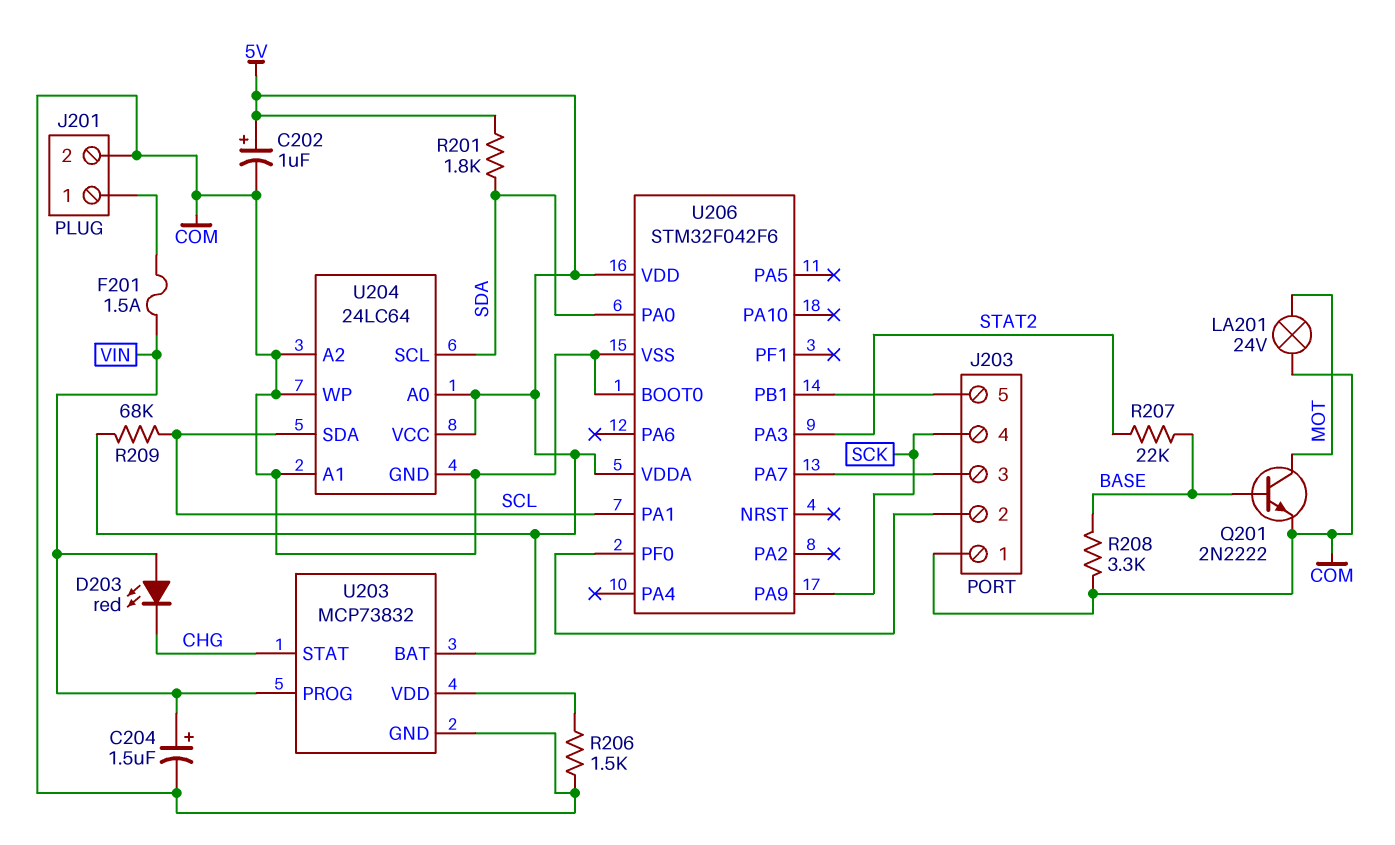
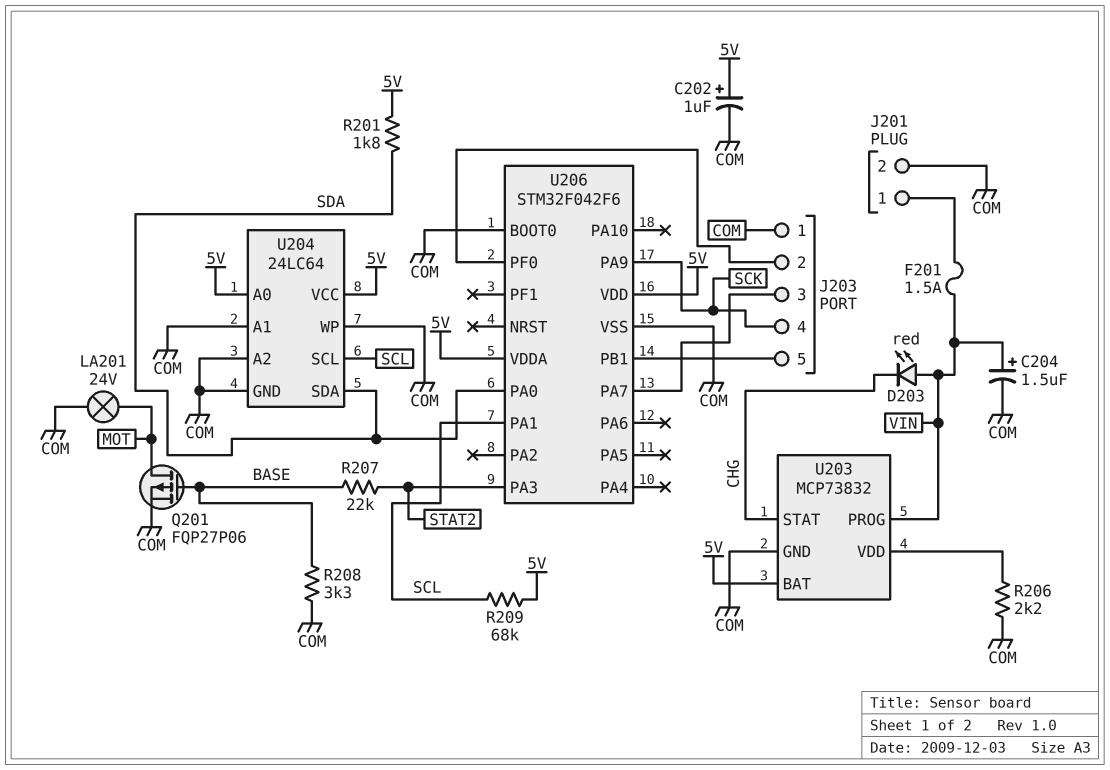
Q201: NPN 2N2222 (B BASE, C MOT, E COM) -> PMOS FQP27P06 (G BASE, D MOT, S COM)
R206: 1.5k (COM, U203/VDD) -> 2.2k (COM, U203/VDD)
U204 pin SCL: SDA -> SCL
U204 pin SDA: SCL -> SDA

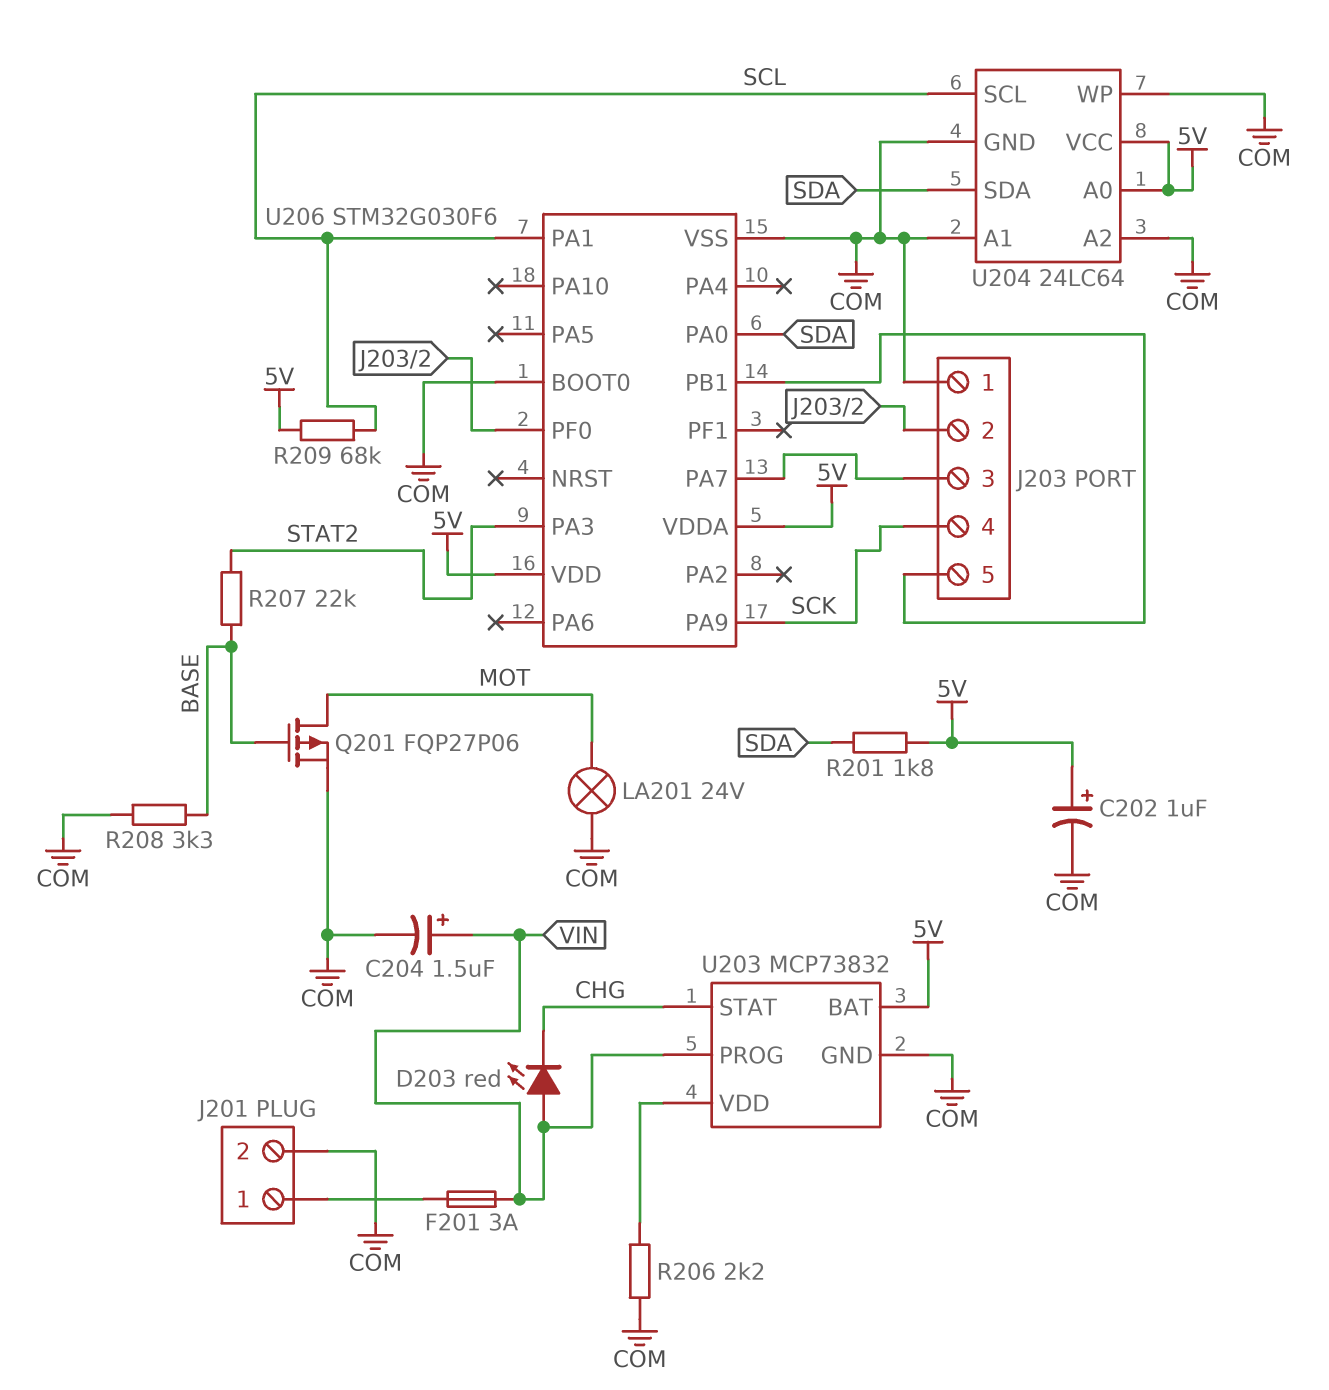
F201: 1.5A (J201/1, VIN) -> 3A (J201/1, VIN)
U206: STM32F042F6 -> STM32G030F6

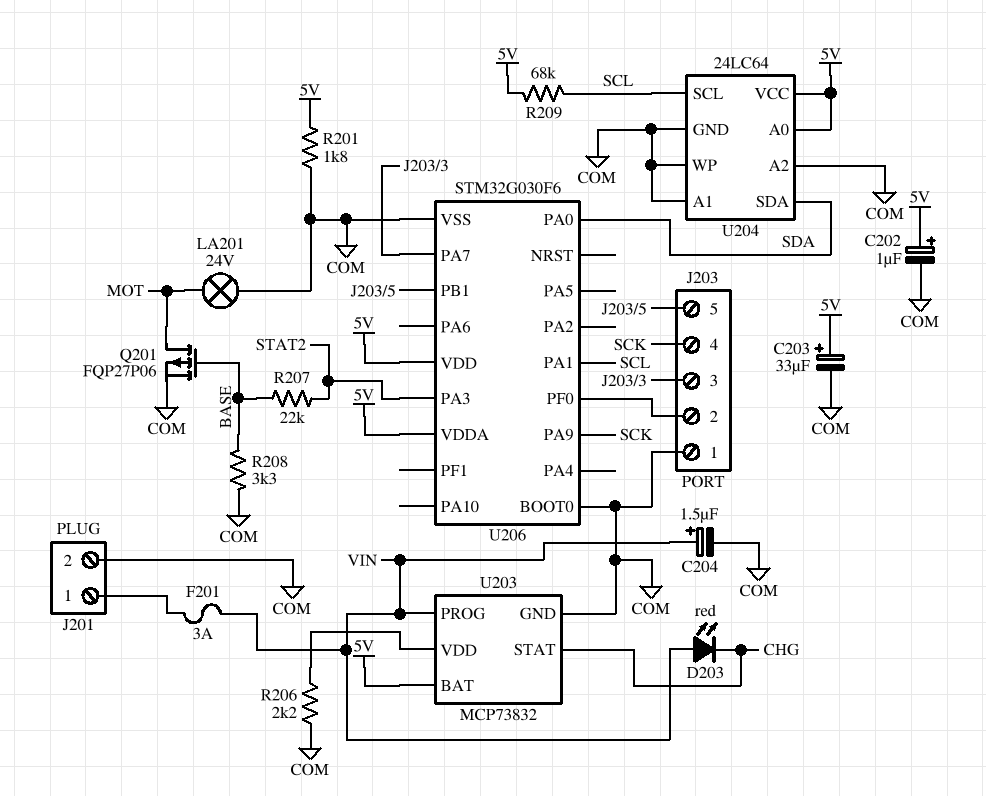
C203: none -> 33uF (plus 5V, minus COM)
R201: 1.8k (5V, SDA) -> 1.8k (5V, COM)

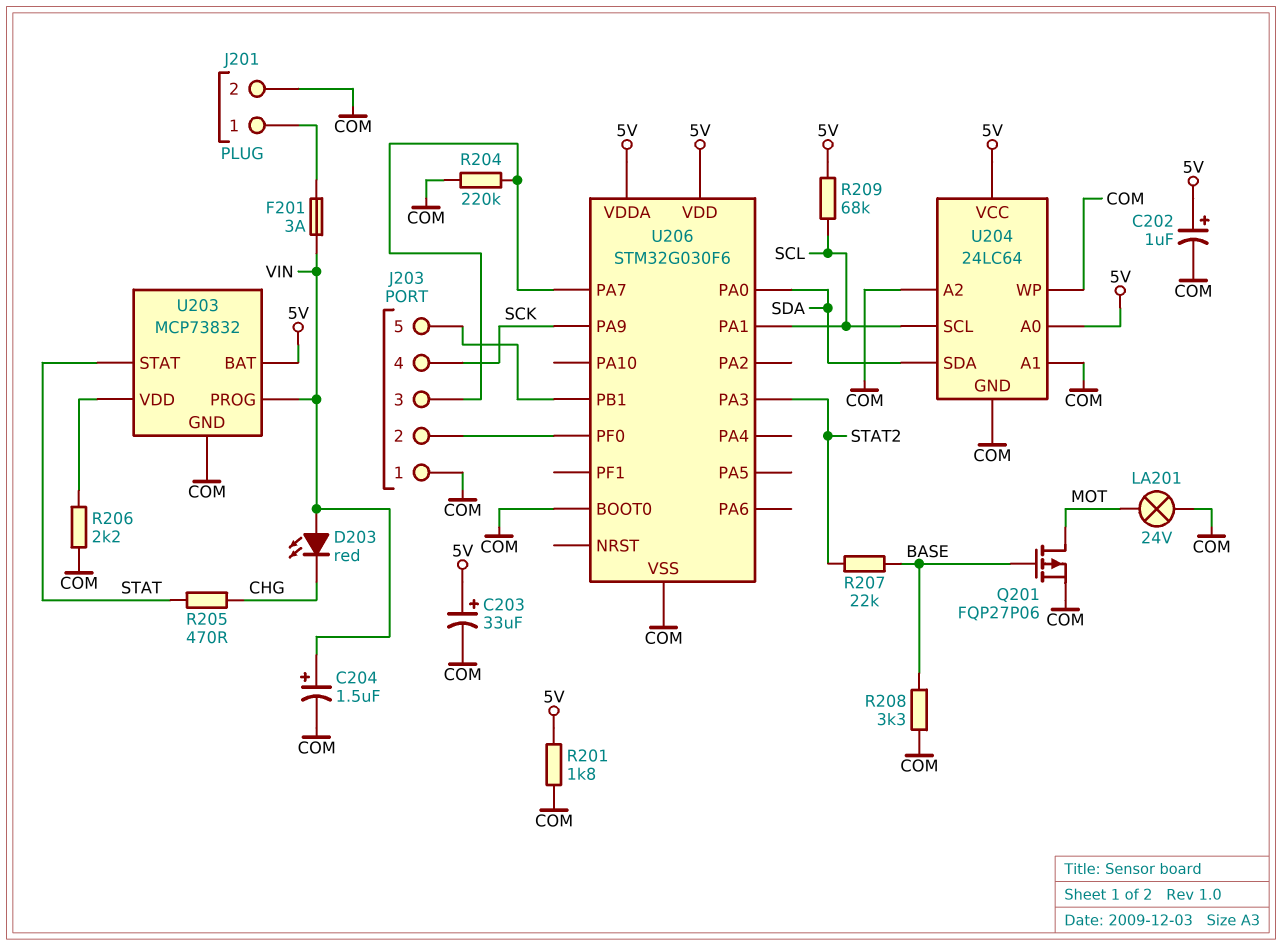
R204: none -> 220k (COM, J203/3)
R205: none -> 470 (CHG, STAT)
U203 pin STAT: CHG -> STAT

